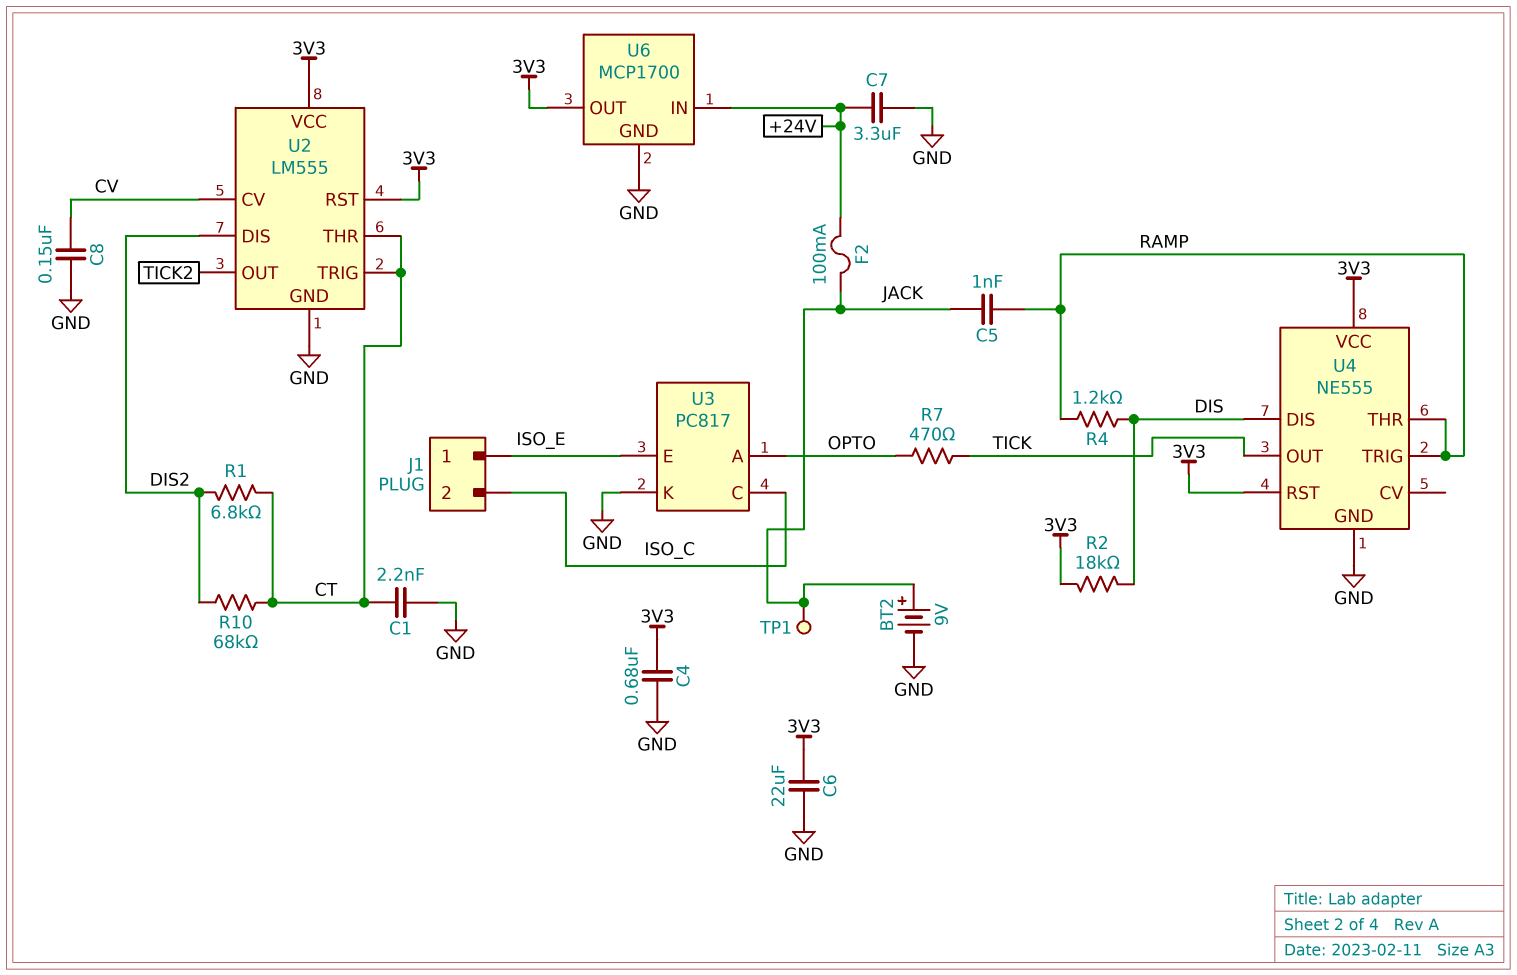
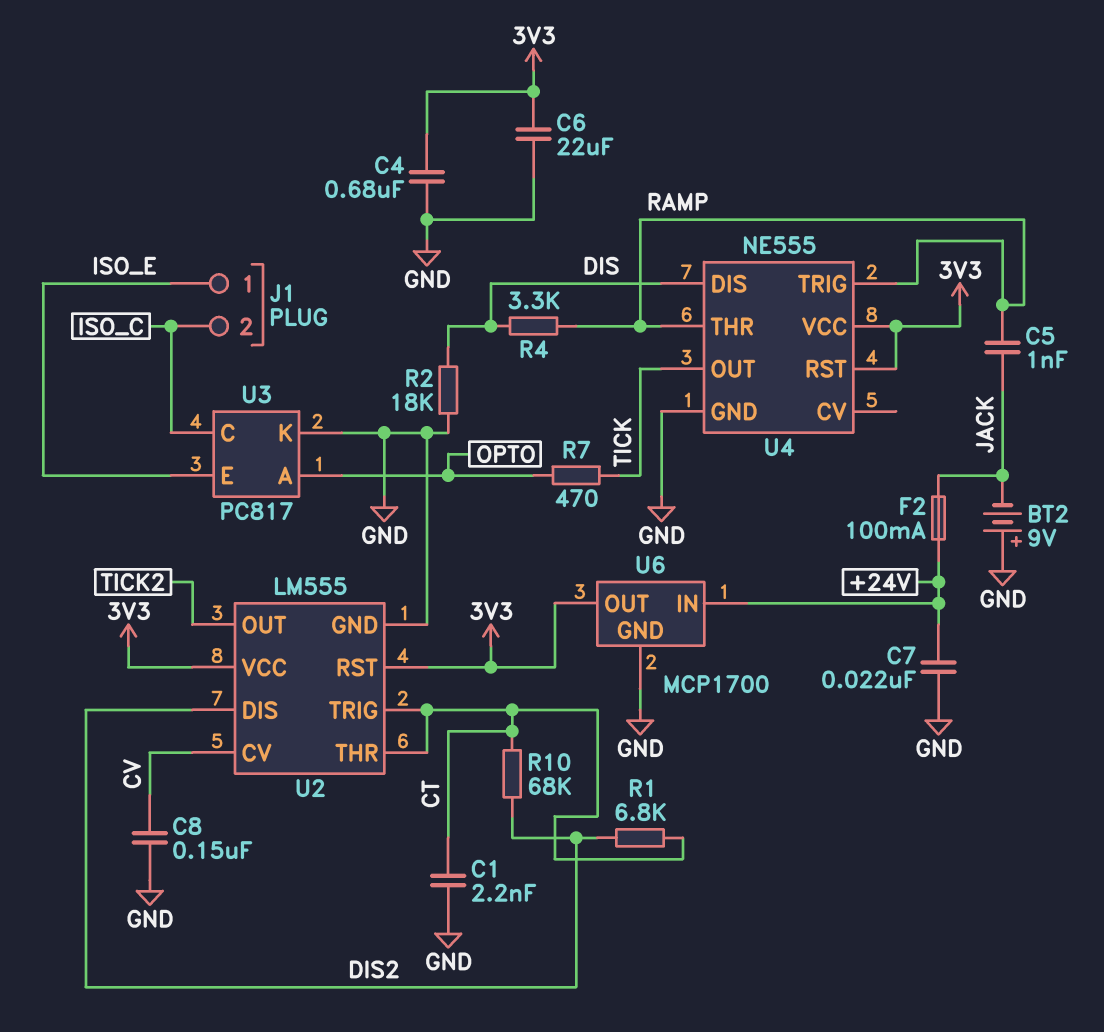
BT2: 9V (plus JACK, minus GND) -> 9V (plus GND, minus JACK)
C7: 3.3uF (+24V, GND) -> 22nF (+24V, GND)
R2: 18k (3V3, DIS) -> 18k (DIS, GND)
R4: 1.2k (DIS, RAMP) -> 3.3k (DIS, RAMP)
TP1: test point (JACK) -> none

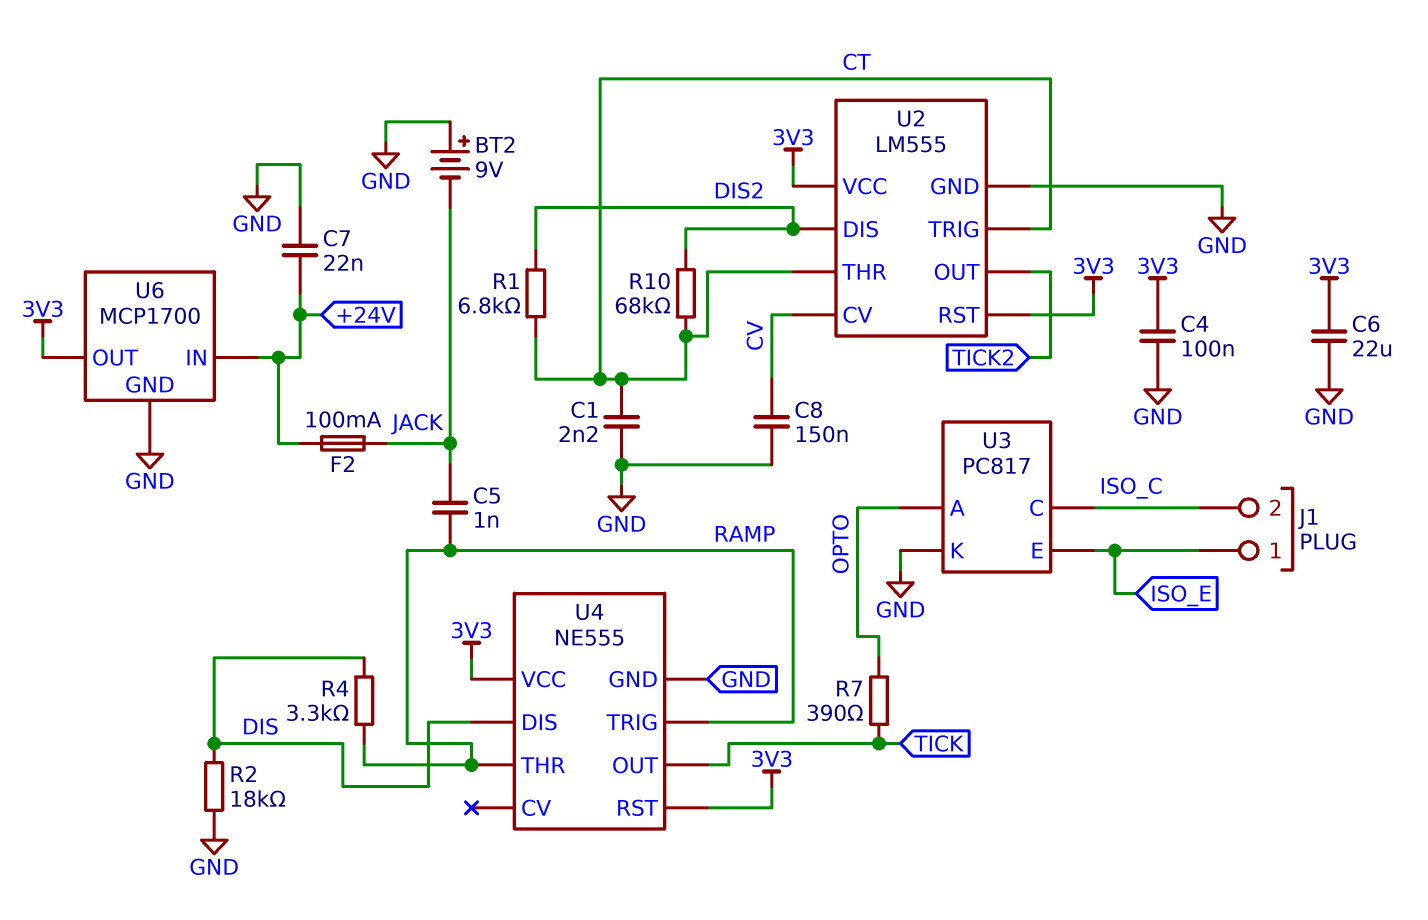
C4: 680nF (3V3, GND) -> 100nF (3V3, GND)
R7: 470 (OPTO, TICK) -> 390 (OPTO, TICK)

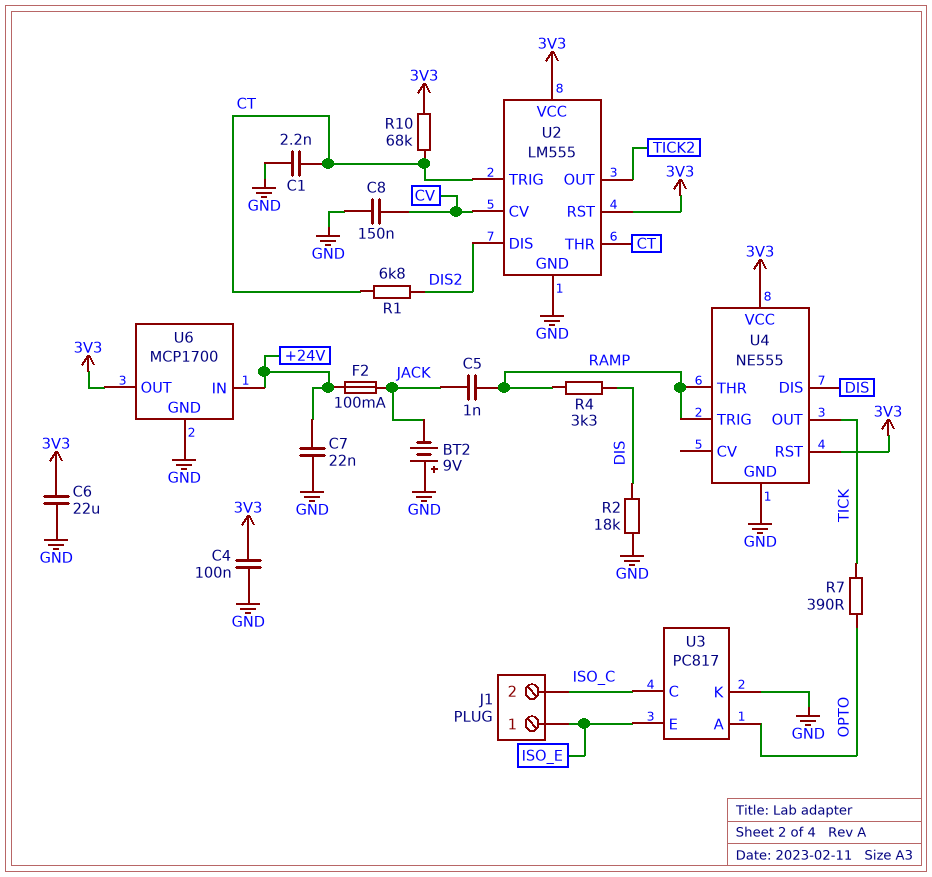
R10: 68k (CT, DIS2) -> 68k (3V3, CT)

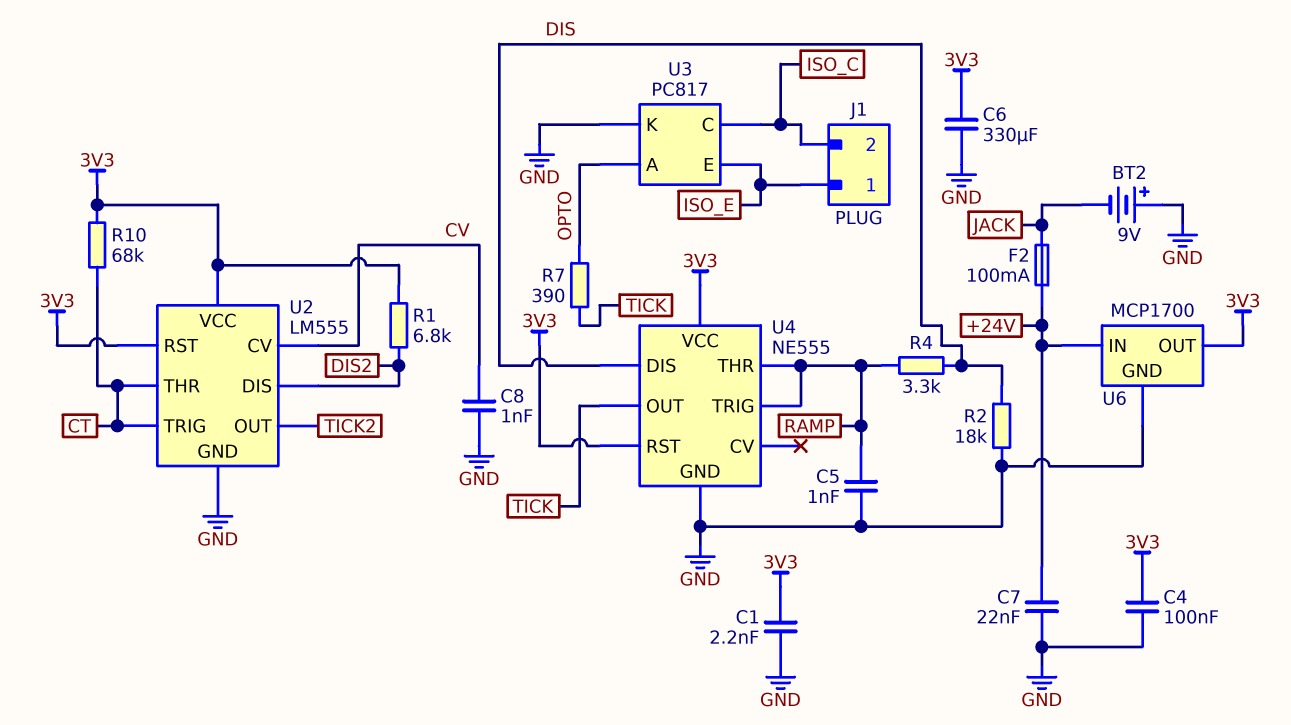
C1: 2.2nF (CT, GND) -> 2.2nF (3V3, GND)
C5: 1nF (JACK, RAMP) -> 1nF (GND, RAMP)
C6: 22uF (3V3, GND) -> 330uF (3V3, GND)
C8: 150nF (CV, GND) -> 1nF (CV, GND)
R1: 6.8k (CT, DIS2) -> 6.8k (3V3, DIS2)

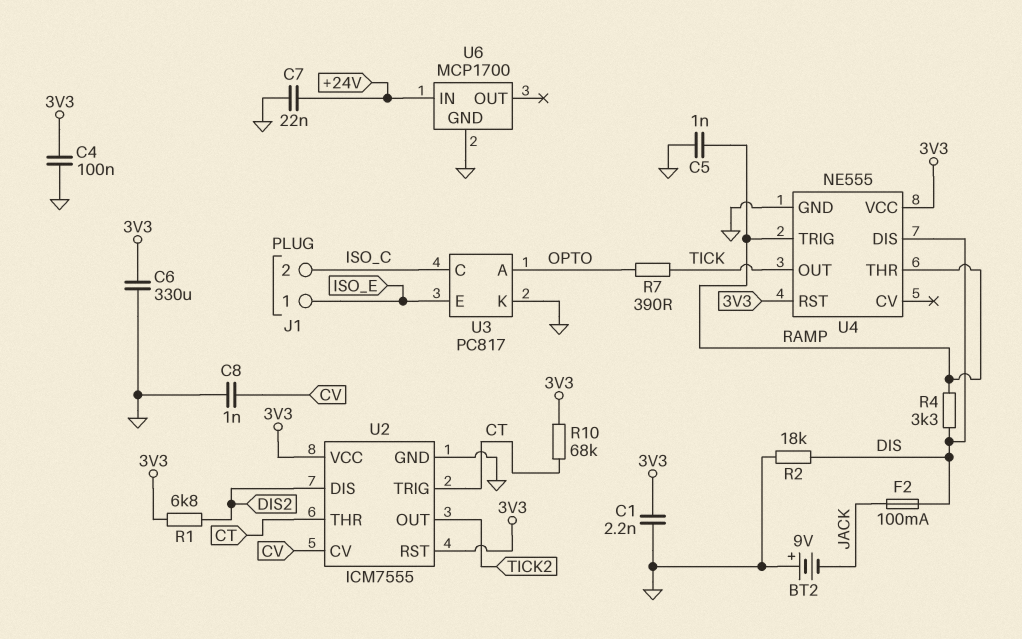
F2: 100mA (+24V, JACK) -> 100mA (DIS, JACK)
U2: LM555 -> ICM7555
U6 pin OUT: 3V3 -> none

